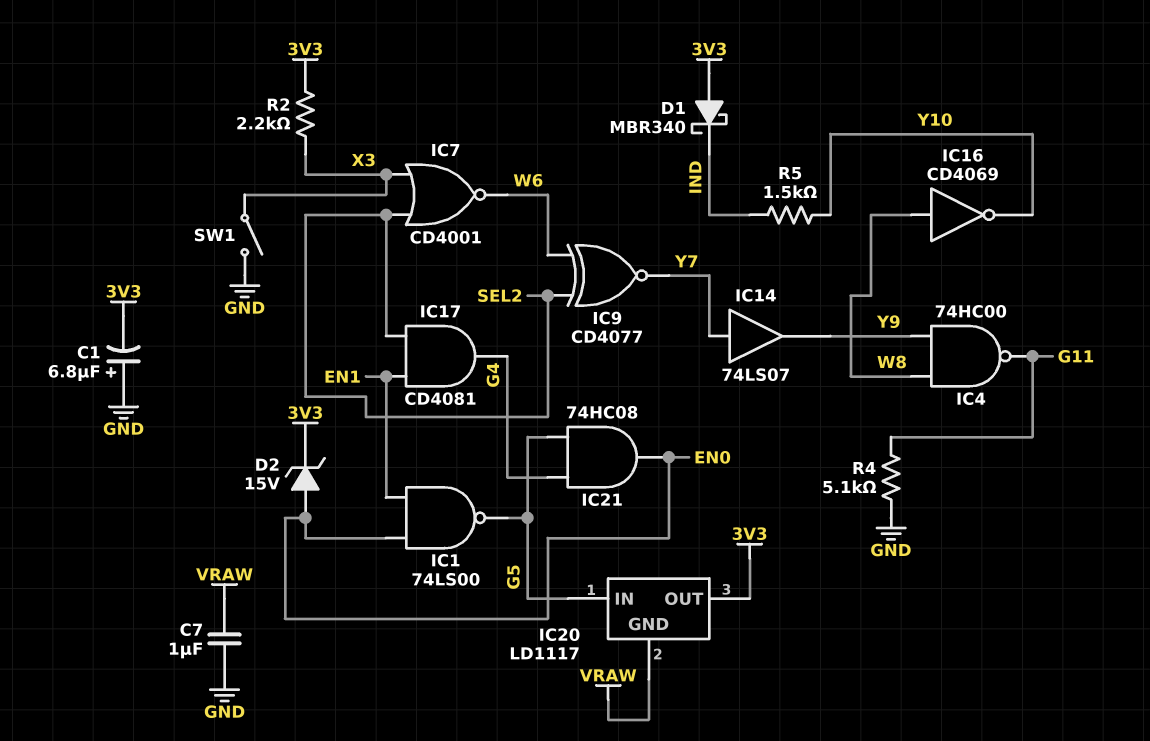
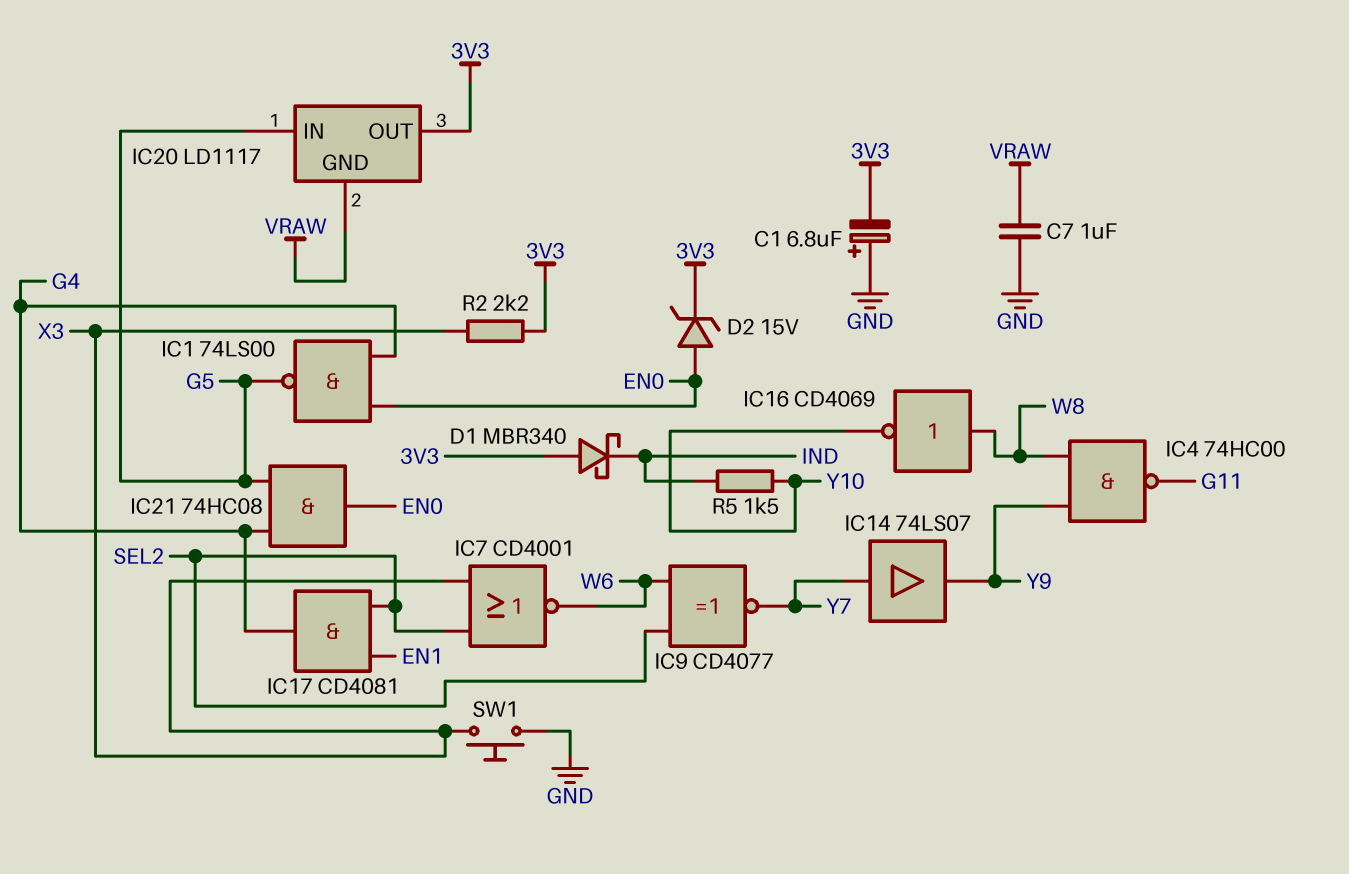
IC1: NAND 74LS00 (in EN0, in EN1, out G5) -> NAND 74LS00 (in EN0, in G4, out G5)
R4: 5.1k (G11, GND) -> none
SW1: switch (GND, X3) -> button (GND, X3)

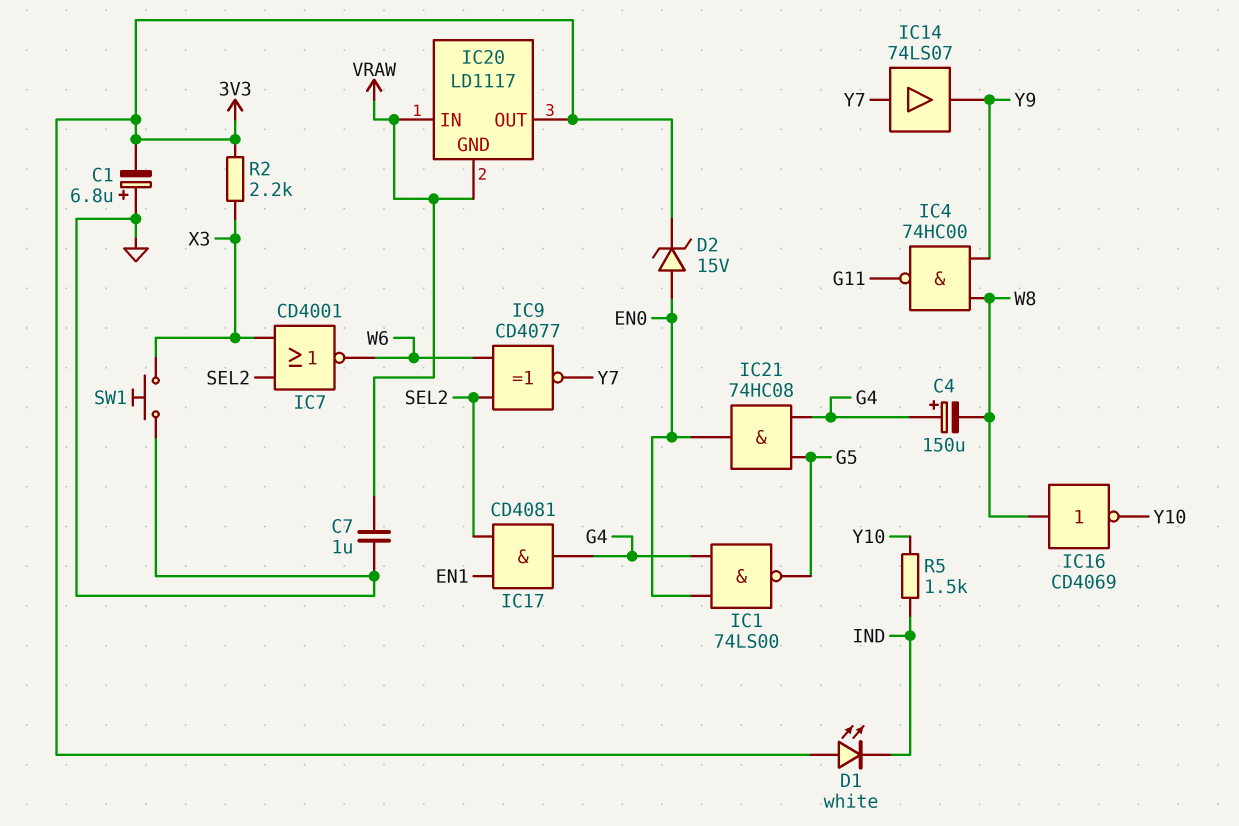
C4: none -> 150uF (plus G4, minus W8)
D1: schottky MBR340 (A 3V3, K IND) -> LED white (A 3V3, K IND)
IC20 pin IN: G5 -> VRAW

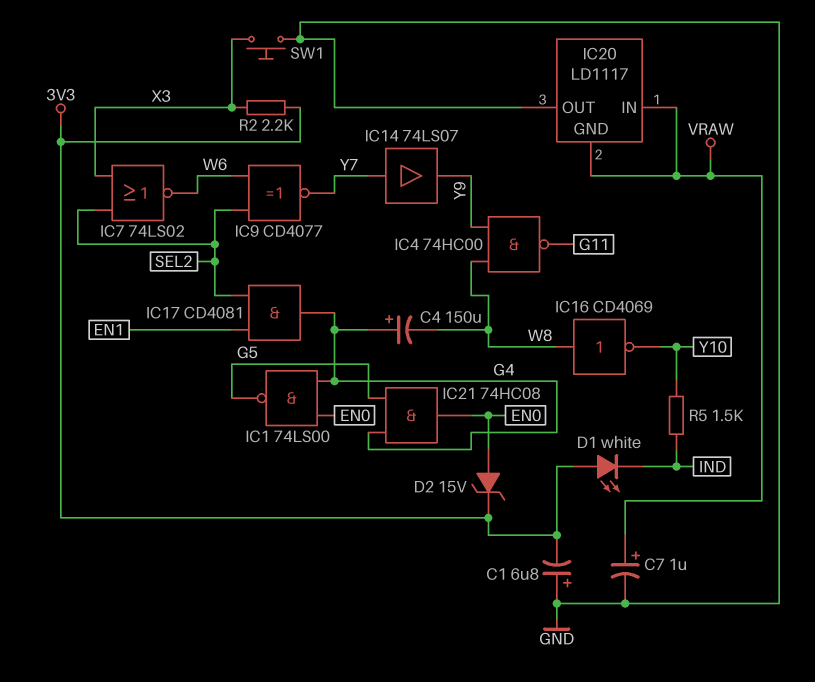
C7: 1uF (GND, VRAW) -> 1uF (plus VRAW, minus GND)
IC7: NOR CD4001 (in SEL2, in X3, out W6) -> NOR 74LS02 (in SEL2, in X3, out W6)
IC20 pin OUT: 3V3 -> GND

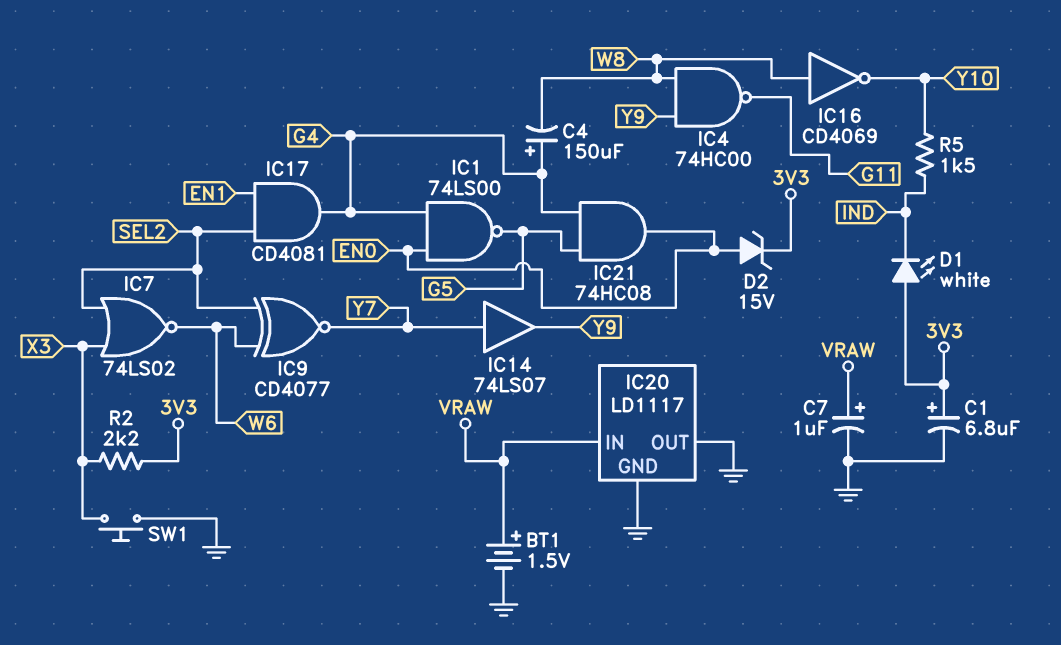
BT1: none -> 1.5V (plus VRAW, minus GND)
C1: 6.8uF (plus GND, minus 3V3) -> 6.8uF (plus 3V3, minus GND)
IC20 pin GND: VRAW -> GND

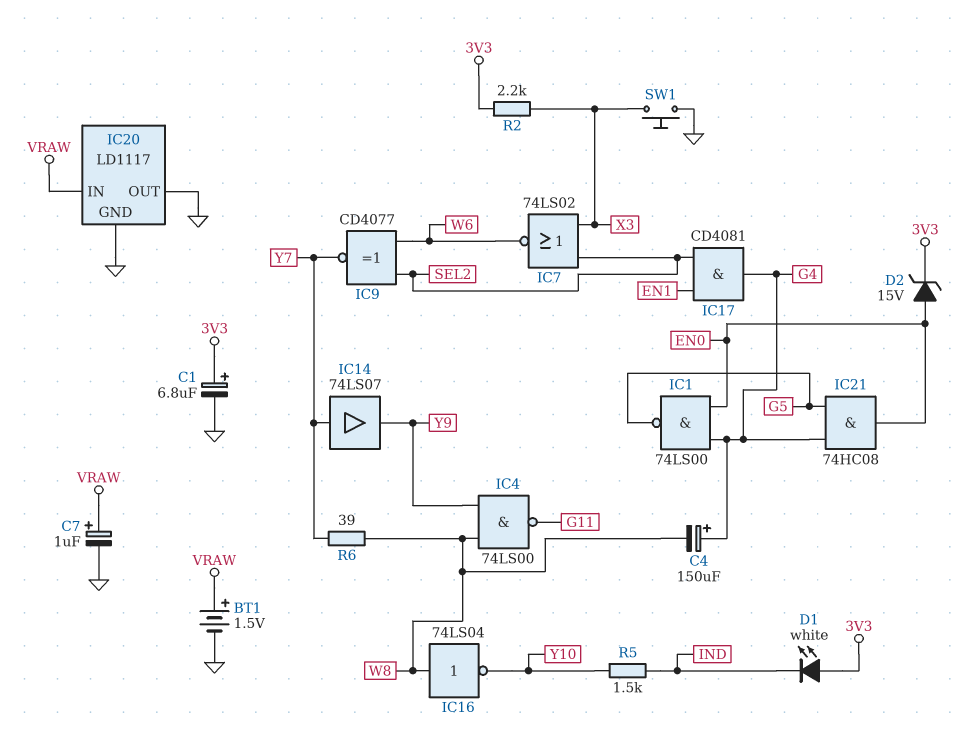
IC4: NAND 74HC00 (in W8, in Y9, out G11) -> NAND 74LS00 (in W8, in Y9, out G11)
IC16: NOT CD4069 (in W8, out Y10) -> NOT 74LS04 (in W8, out Y10)
R6: none -> 39 (W8, Y7)

